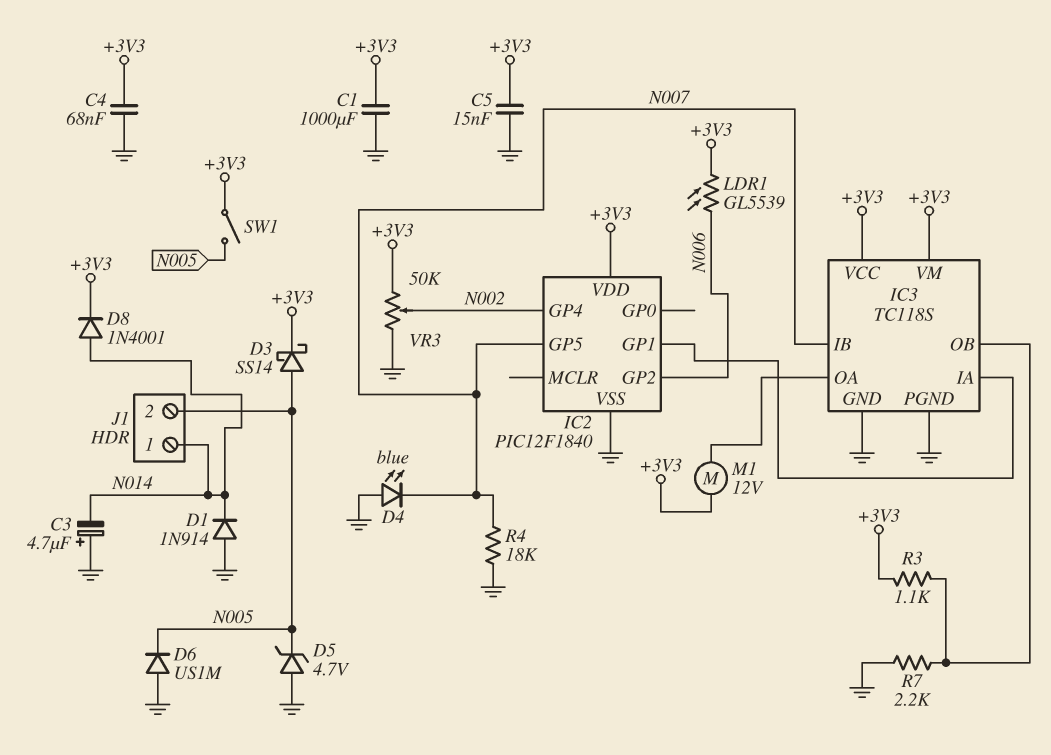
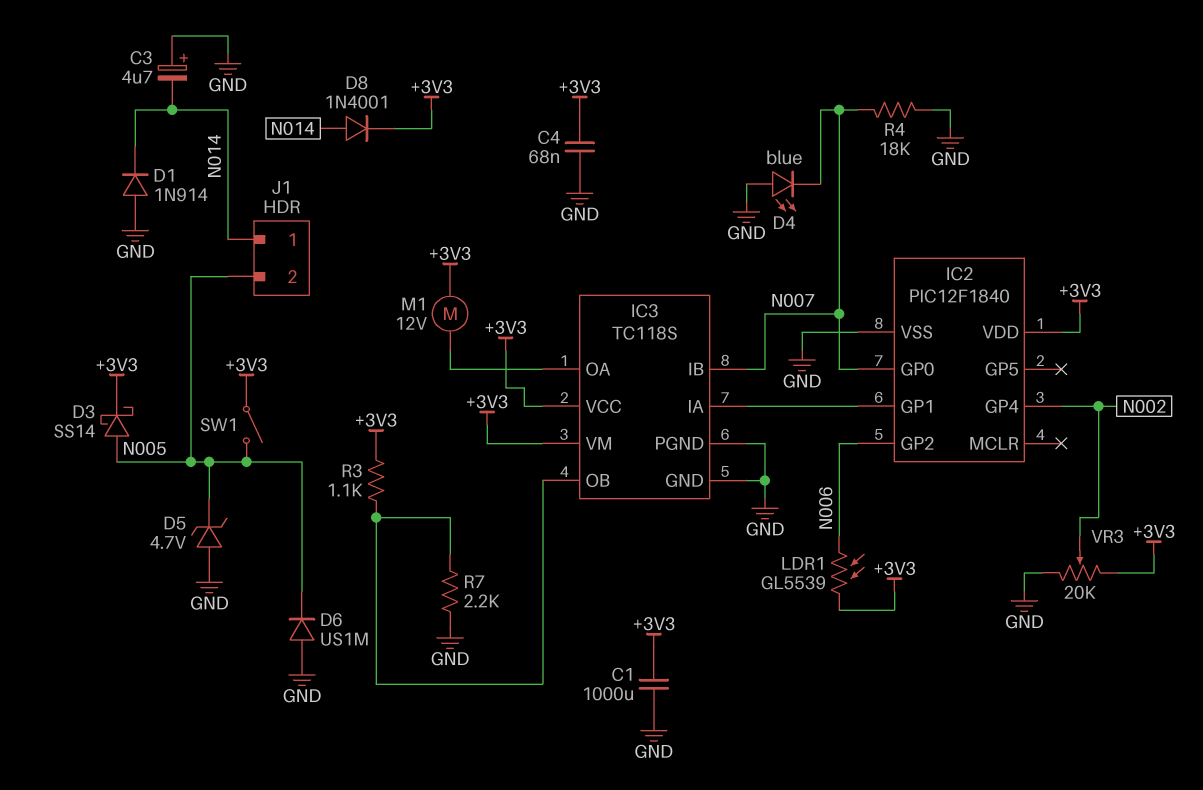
C5: 15nF (+3V3, GND) -> none
IC2 pin GP0: none -> N007
IC2 pin GP5: N007 -> none
VR3: 50k (+3V3, GND, wiper N002) -> 20k (+3V3, GND, wiper N002)

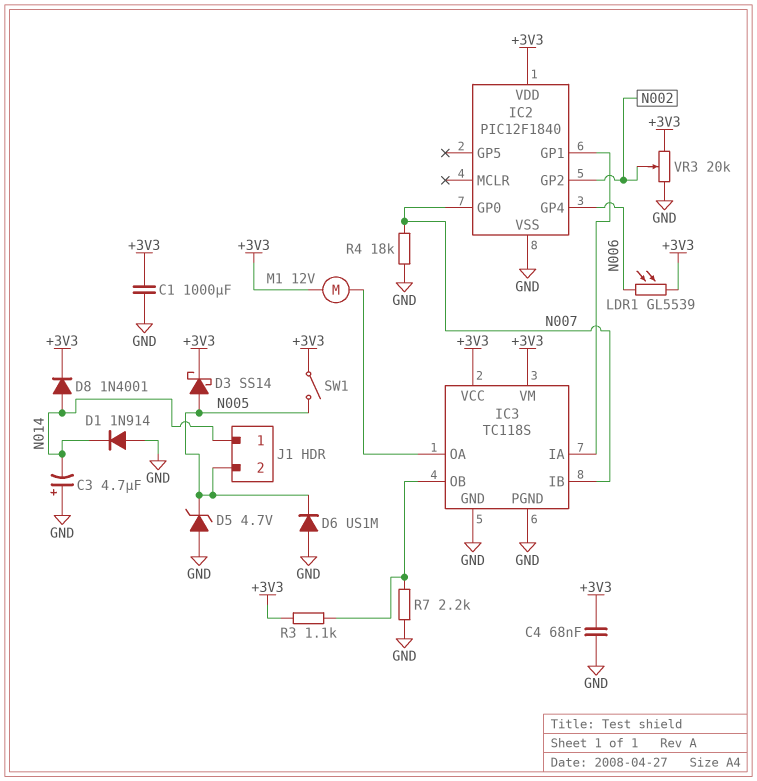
D4: LED blue (A GND, K N007) -> none
IC2 pin GP2: N006 -> N002
IC2 pin GP4: N002 -> N006

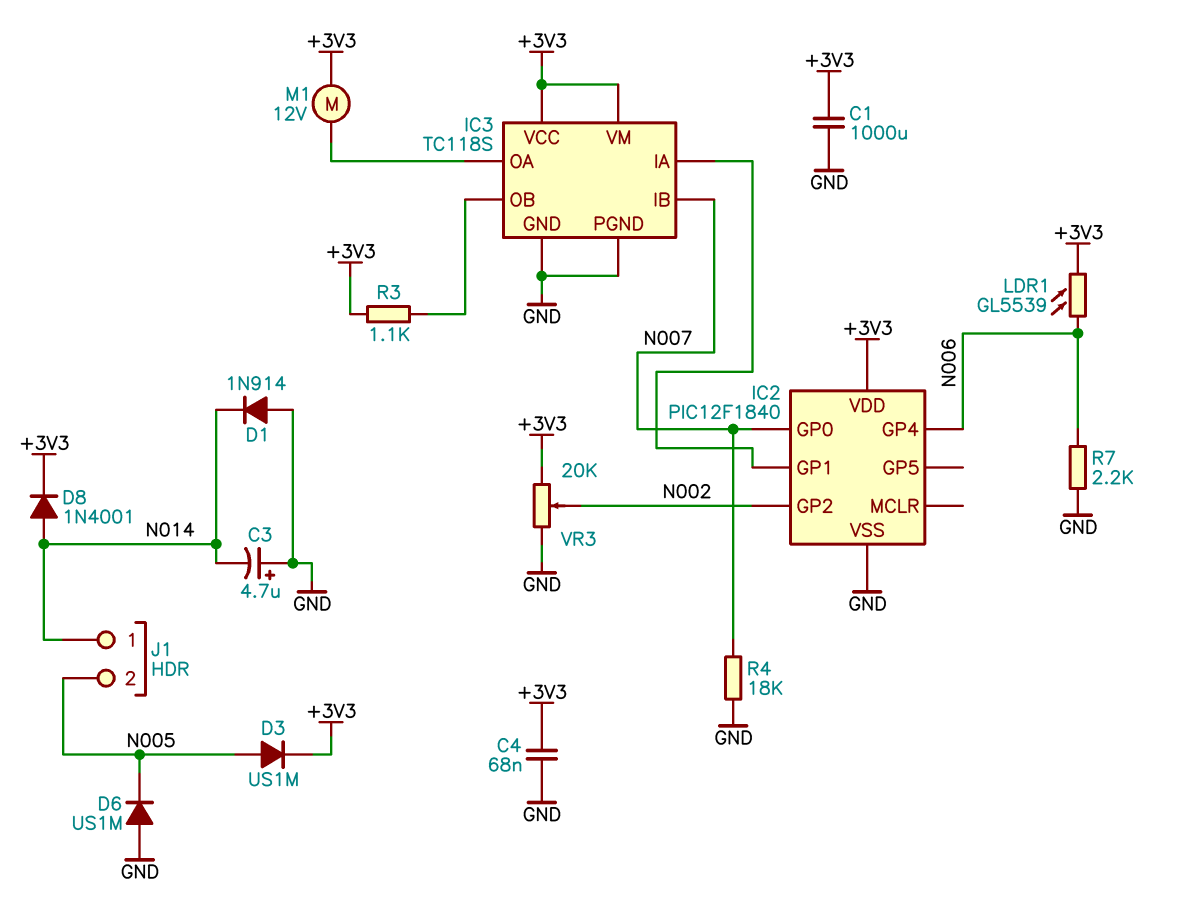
D3: schottky SS14 (A N005, K +3V3) -> diode US1M (A N005, K +3V3)
D5: zener 4.7V (A GND, K N005) -> none
R7: 2.2k (GND, IC3/OB) -> 2.2k (GND, N006)
SW1: switch (+3V3, N005) -> none

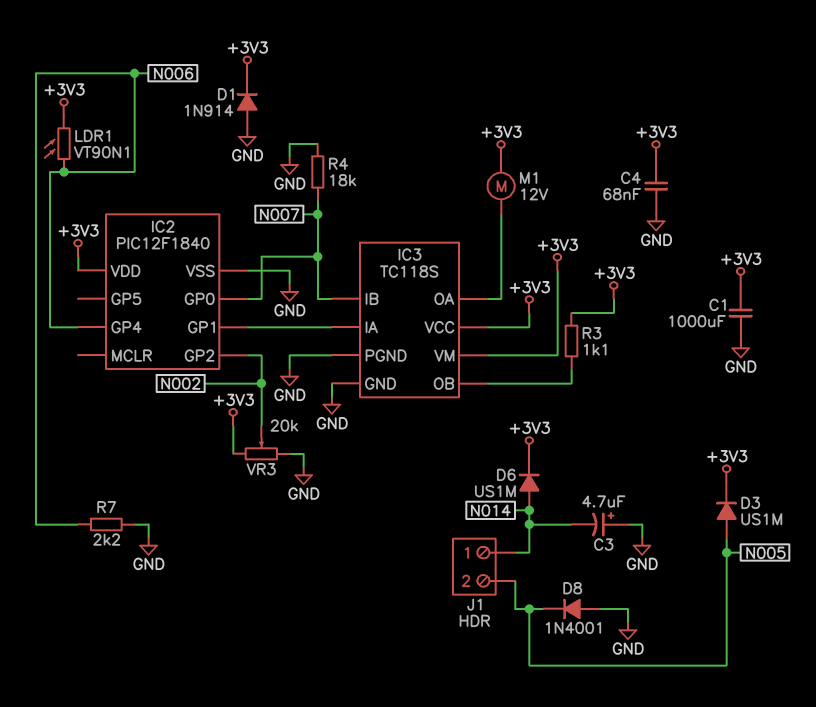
D1: diode 1N914 (A GND, K N014) -> diode 1N914 (A GND, K +3V3)
D6: diode US1M (A GND, K N005) -> diode US1M (A N014, K +3V3)
D8: diode 1N4001 (A N014, K +3V3) -> diode 1N4001 (A GND, K N005)
LDR1: GL5539 (+3V3, N006) -> VT90N1 (+3V3, N006)

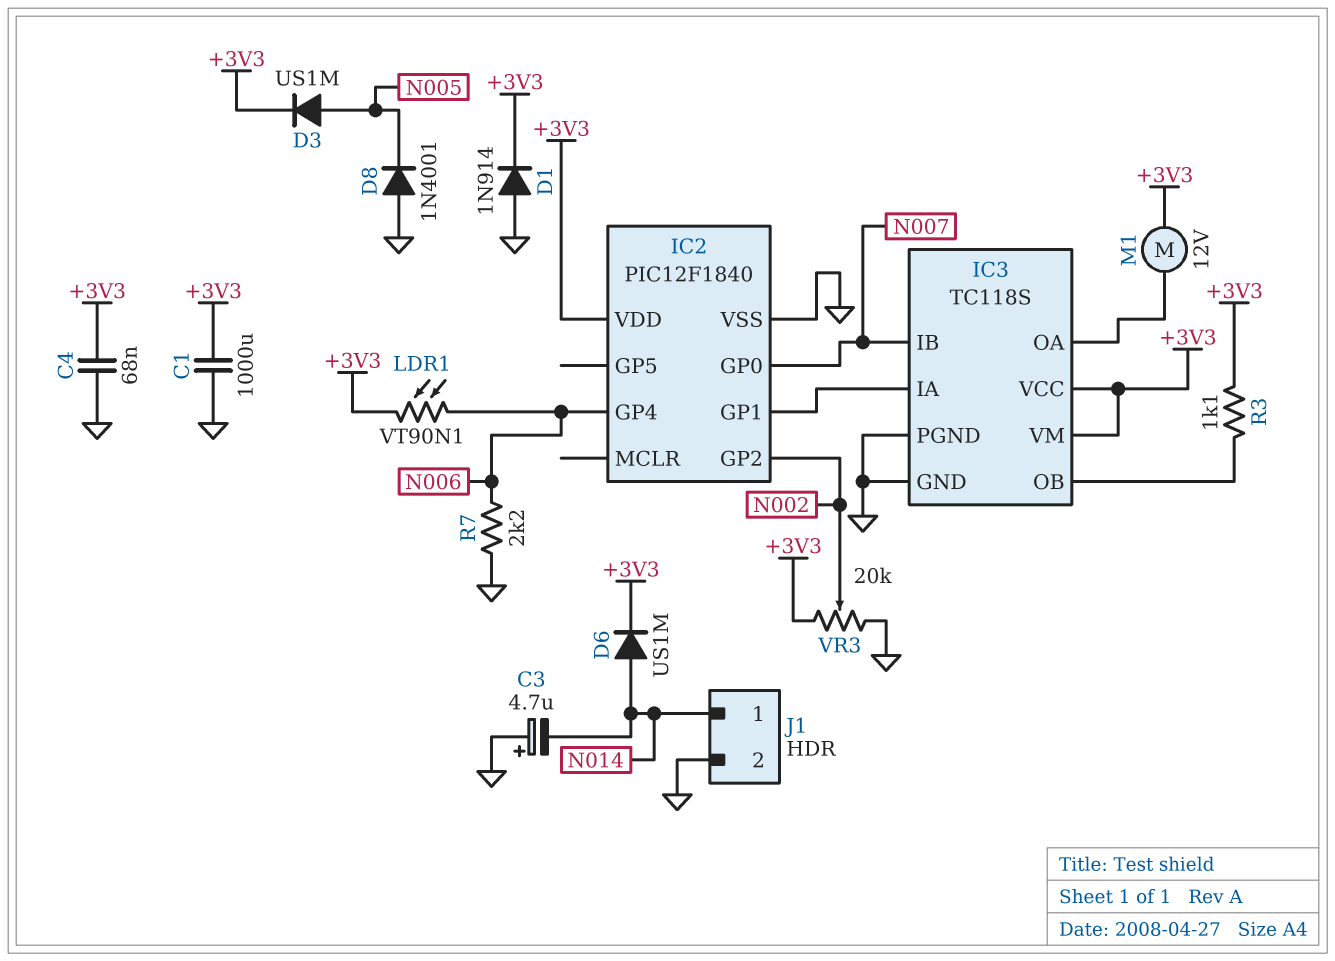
J1 pin 2: N005 -> GND
R4: 18k (GND, N007) -> none

